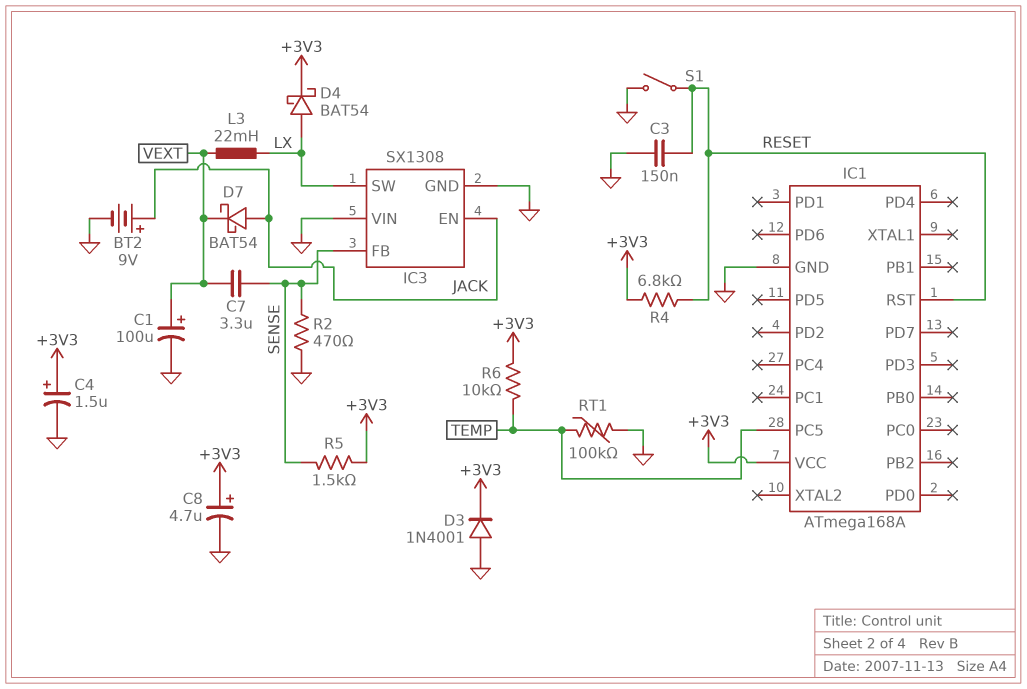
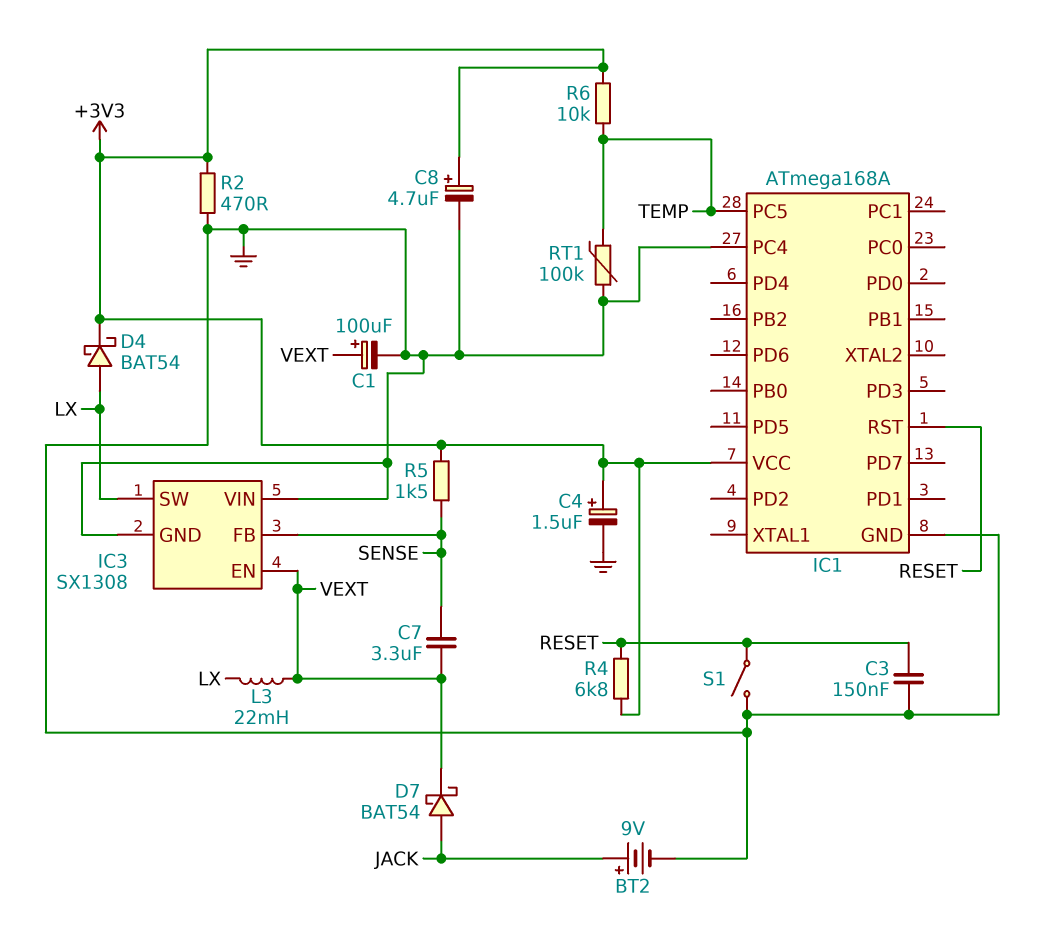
D3: diode 1N4001 (A GND, K +3V3) -> none
IC1 pin PC4: none -> GND
IC3 pin EN: JACK -> VEXT
R2: 470 (GND, SENSE) -> 470 (+3V3, GND)

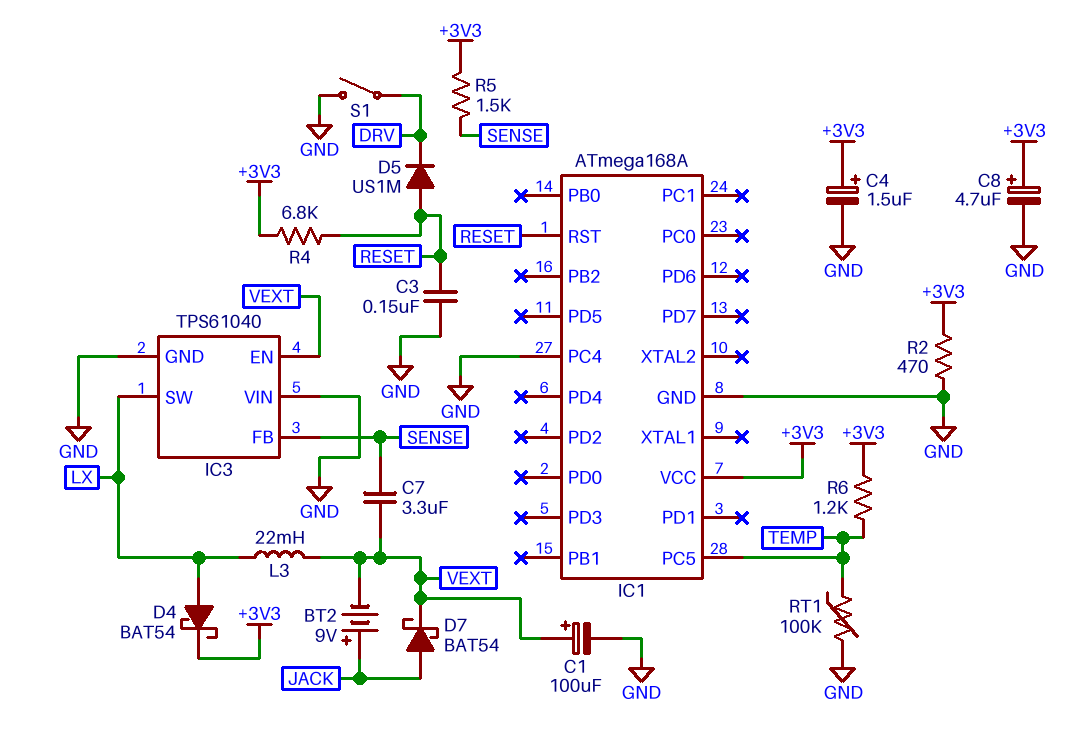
BT2: 9V (plus JACK, minus GND) -> 9V (plus JACK, minus VEXT)
D5: none -> diode US1M (A RESET, K DRV)
IC3: SX1308 -> TPS61040
R6: 10k (+3V3, TEMP) -> 1.2k (+3V3, TEMP)
S1: switch (GND, RESET) -> switch (DRV, GND)

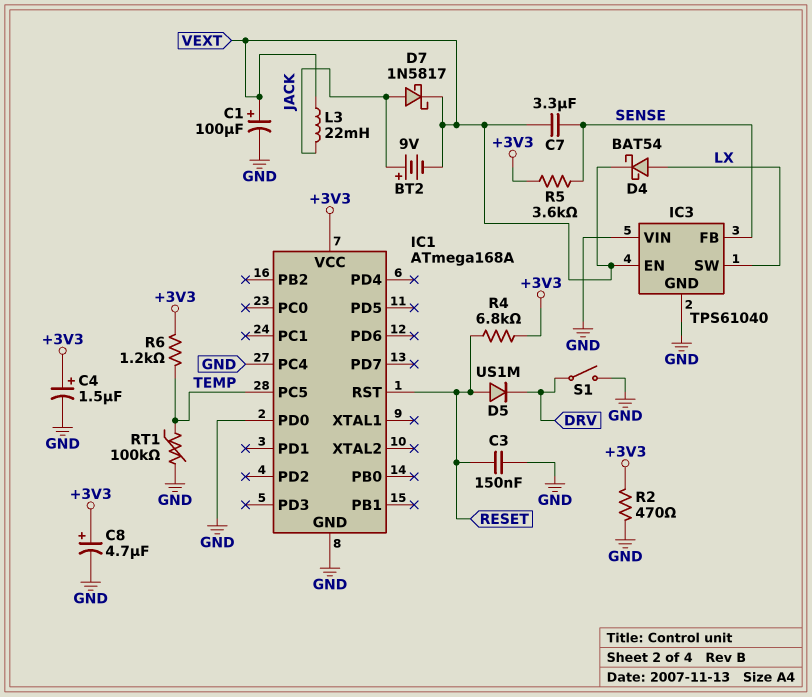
D4: schottky BAT54 (A LX, K +3V3) -> schottky BAT54 (A LX, K VEXT)
D7: schottky BAT54 (A JACK, K VEXT) -> schottky 1N5817 (A JACK, K VEXT)
IC1 pin PD0: none -> GND
L3: 22mH (LX, VEXT) -> 22mH (JACK, VEXT)
R5: 1.5k (+3V3, SENSE) -> 3.6k (+3V3, SENSE)

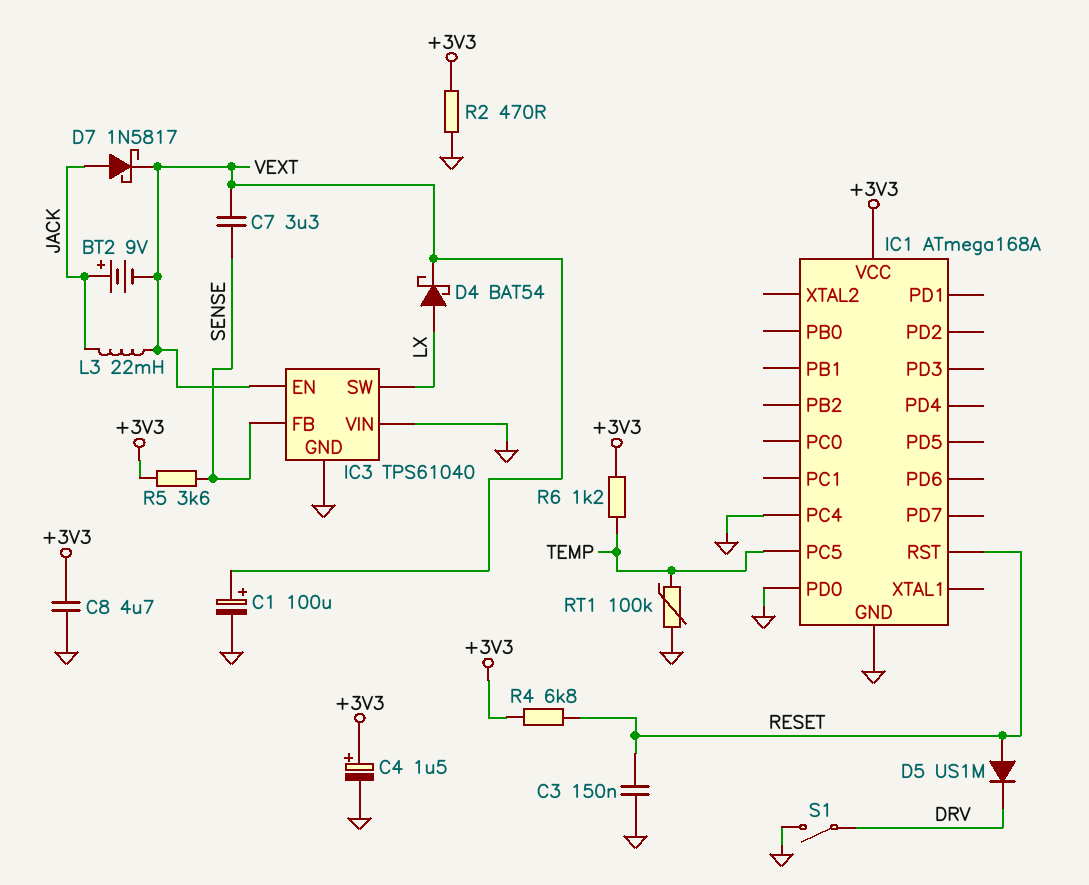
C8: 4.7uF (plus +3V3, minus GND) -> 4.7uF (+3V3, GND)

